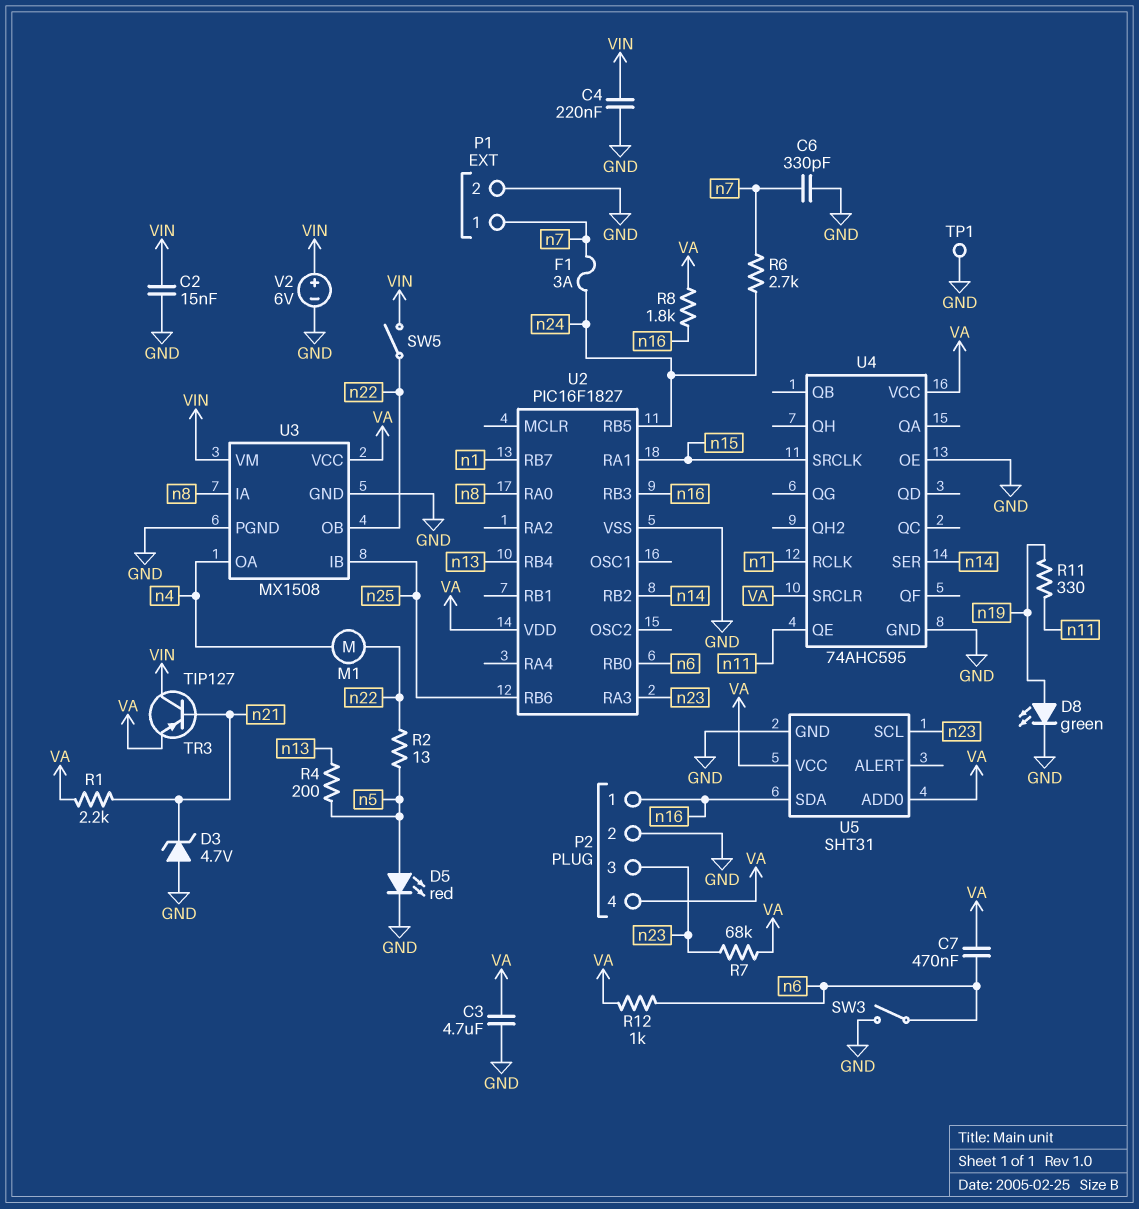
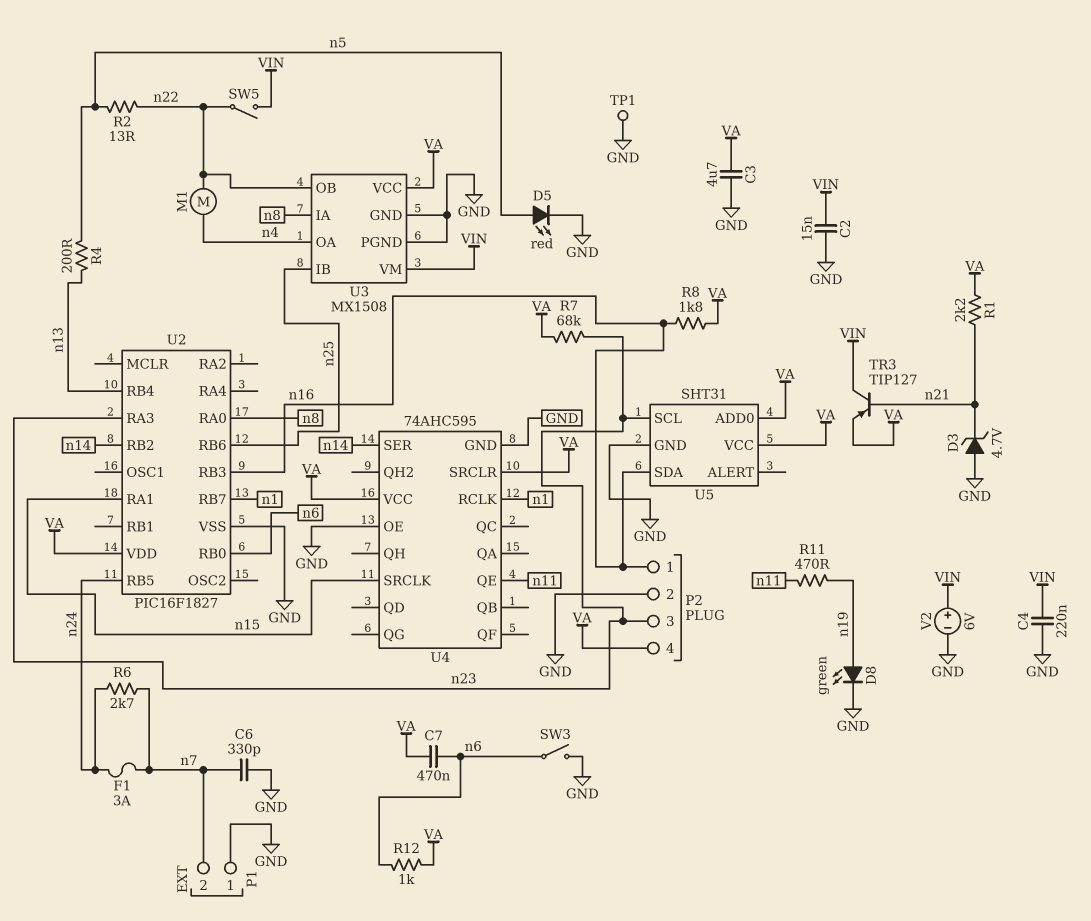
P1 pin 1: n7 -> GND
P1 pin 2: GND -> n7
R11: 330 (n11, n19) -> 470 (n11, n19)

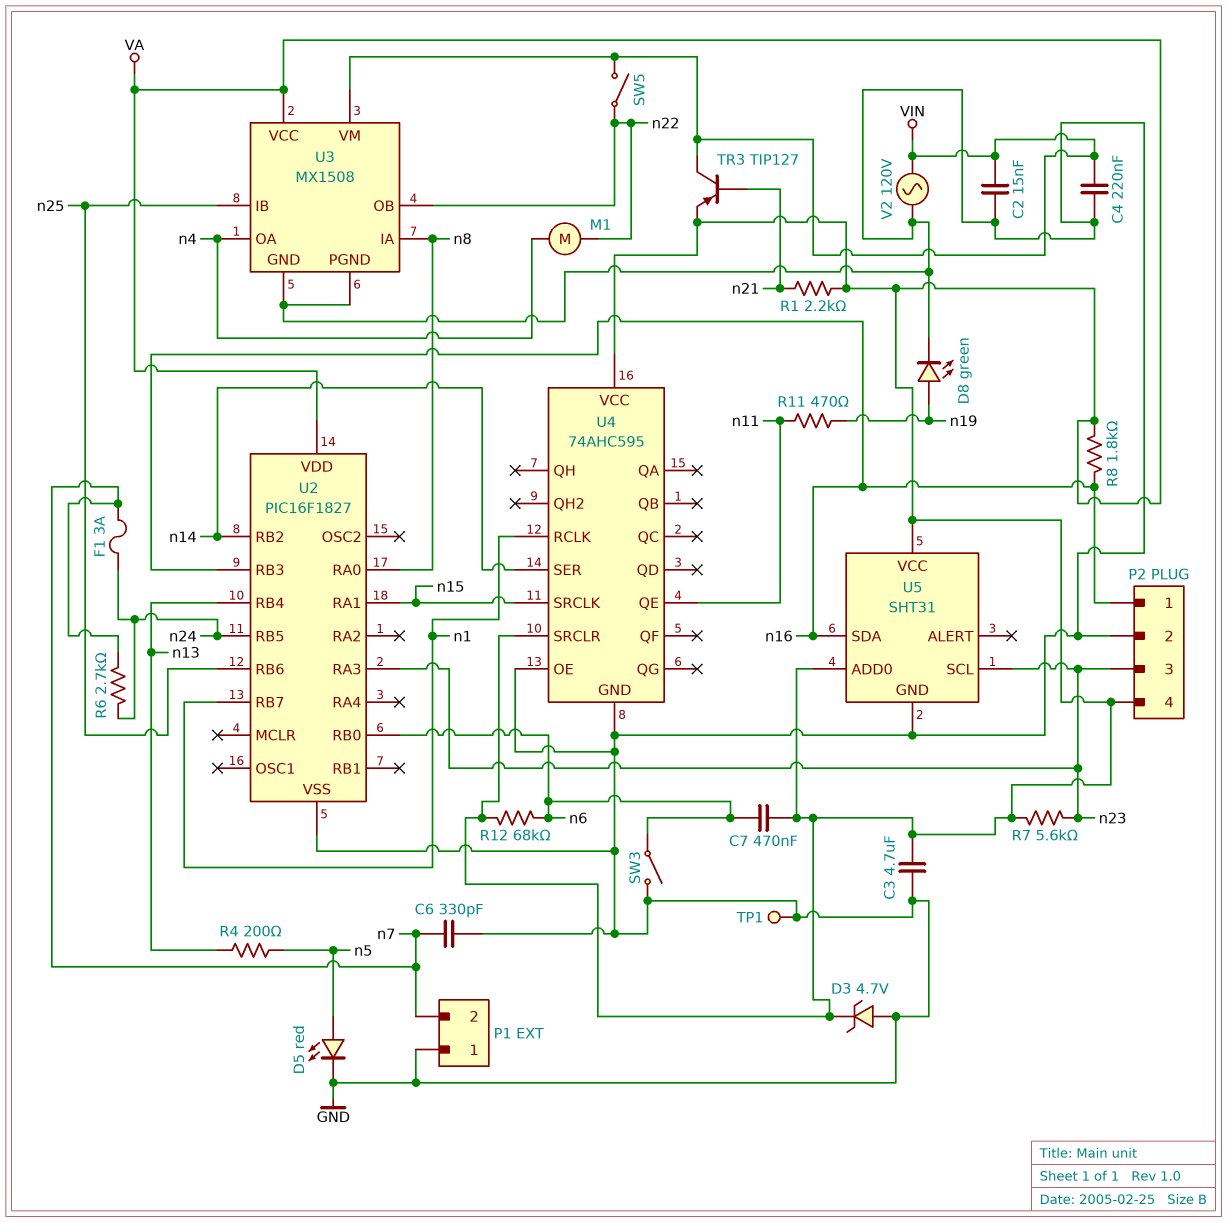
D3: zener 4.7V (A GND, K n21) -> zener 4.7V (A GND, K VA)
R2: 13 (n5, n22) -> none
R7: 68k (VA, n23) -> 5.6k (VA, n23)
R12: 1k (VA, n6) -> 68k (VA, n6)
V2: 6V (plus VIN, minus GND) -> AC 120V (GND, VIN)

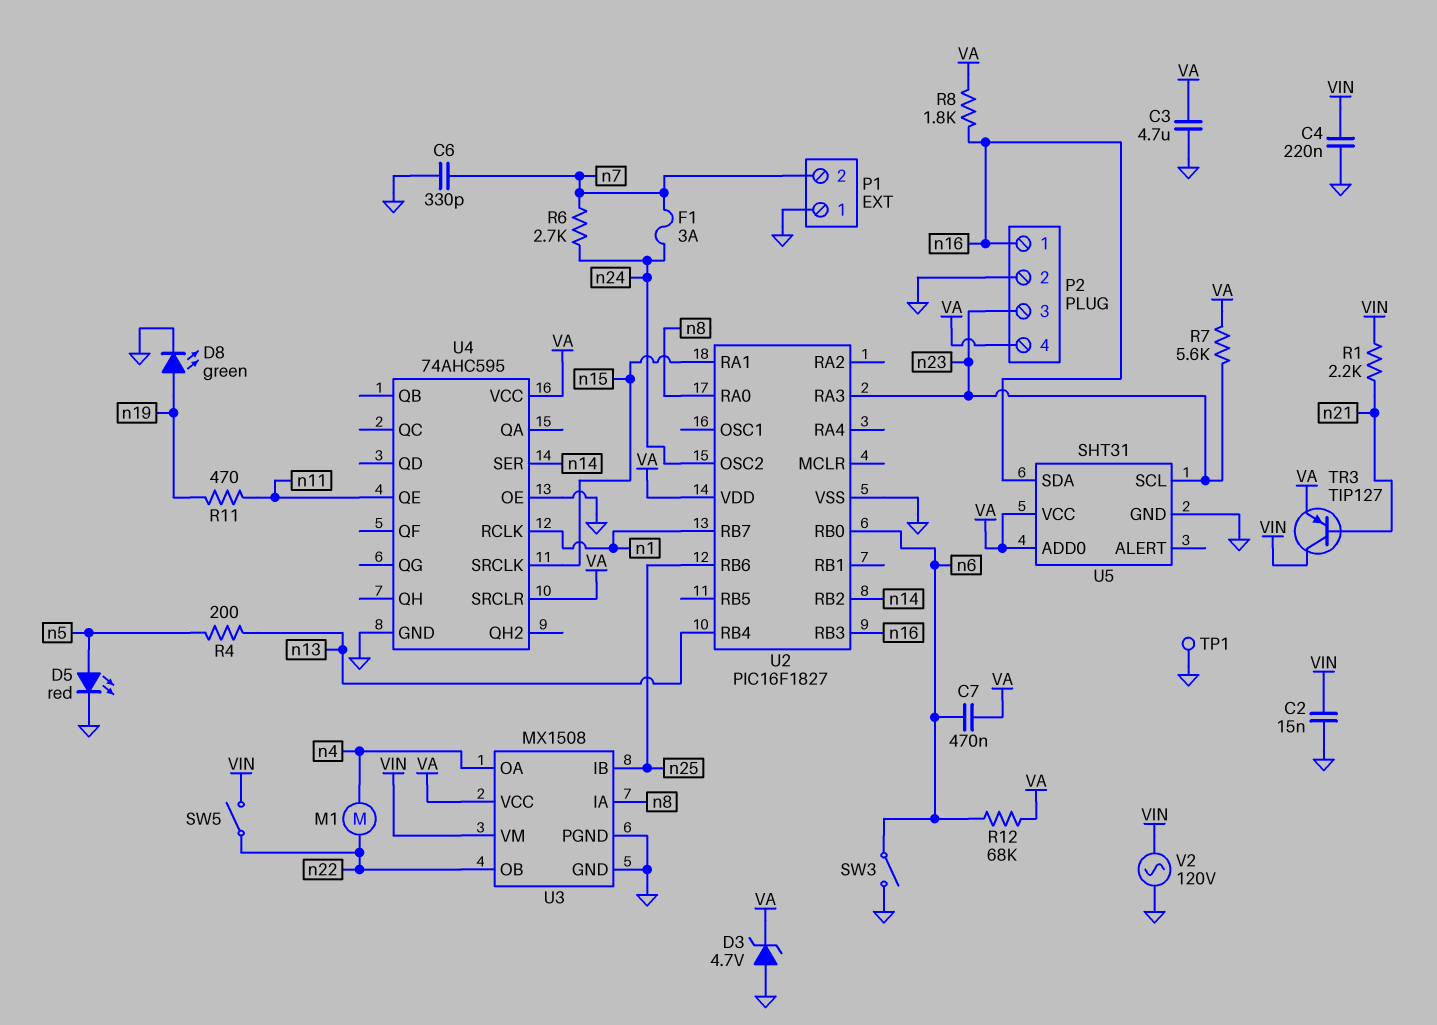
R1: 2.2k (VA, n21) -> 2.2k (VIN, n21)
U2 pin OSC2: none -> n24
U2 pin RB5: n24 -> none

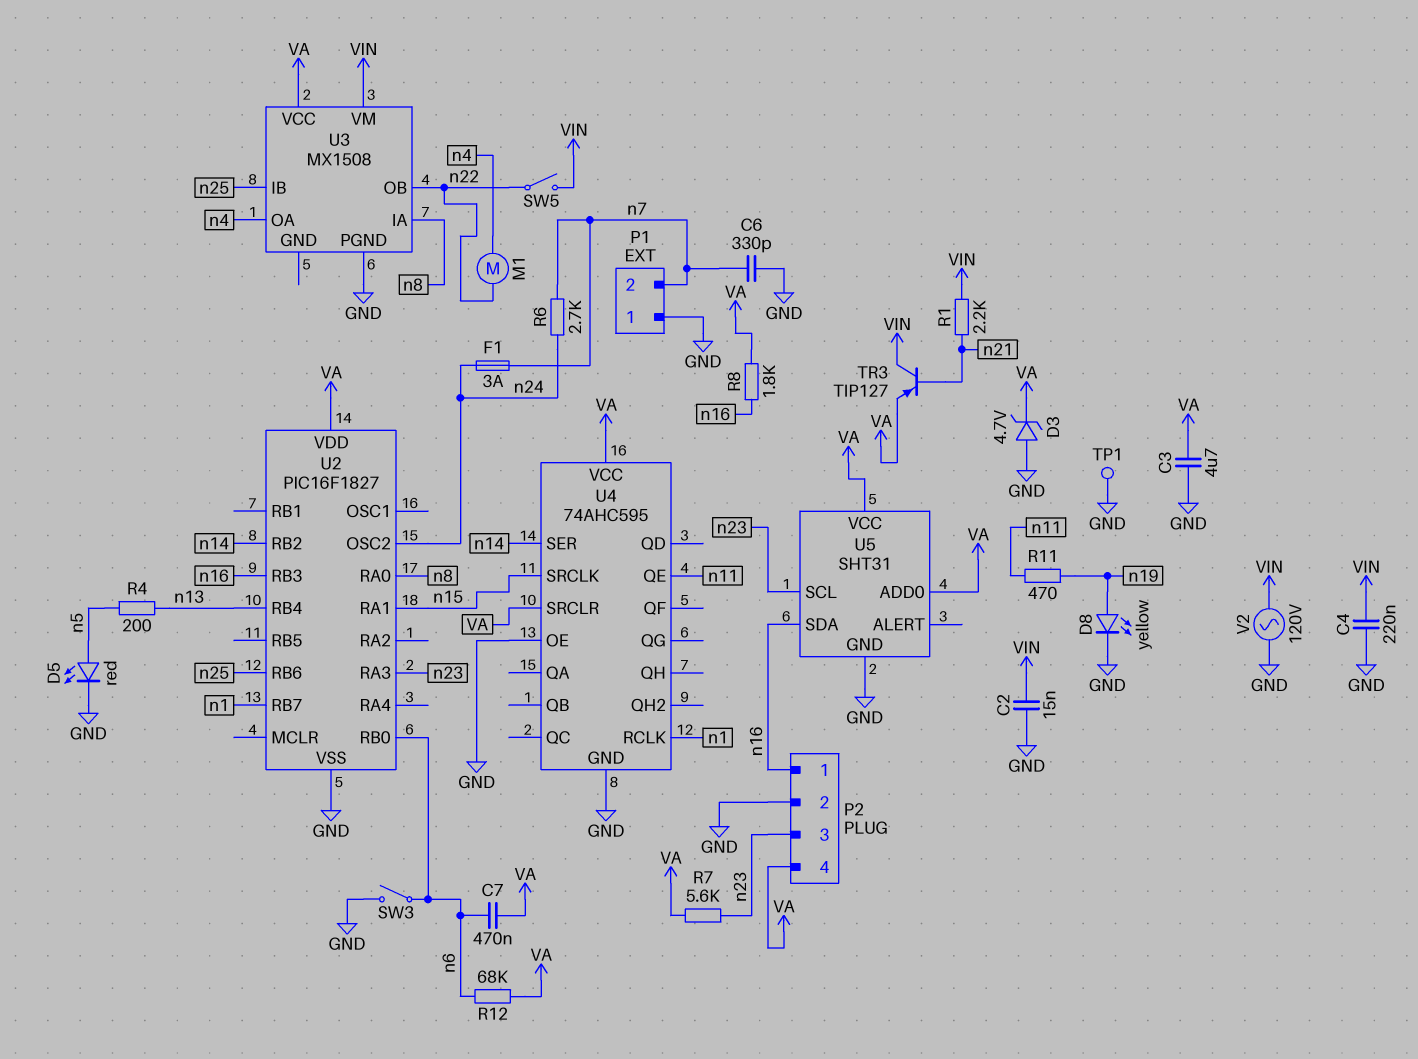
D8: LED green (A n19, K GND) -> LED yellow (A n19, K GND)
U3 pin GND: GND -> none

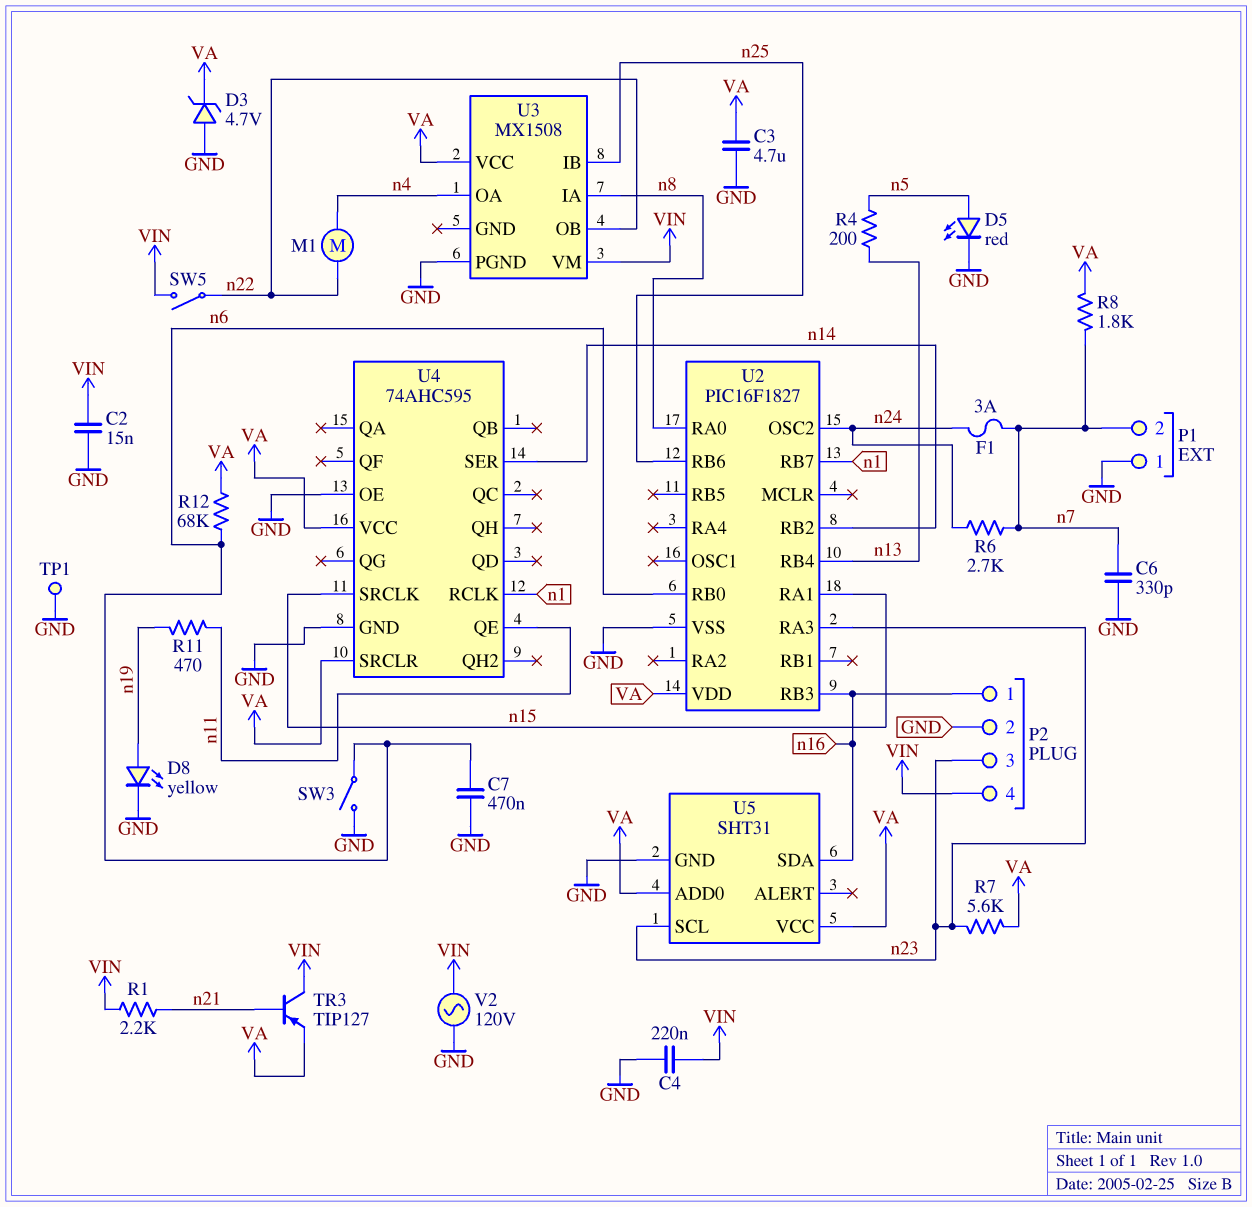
C7: 470nF (VA, n6) -> 470nF (GND, n6)
P2 pin 4: VA -> VIN
R8: 1.8k (VA, n16) -> 1.8k (VA, n7)

